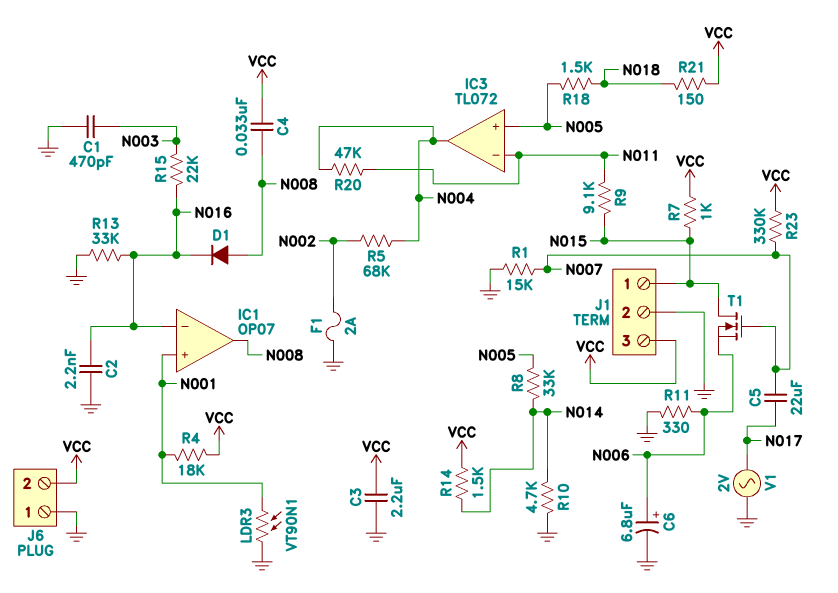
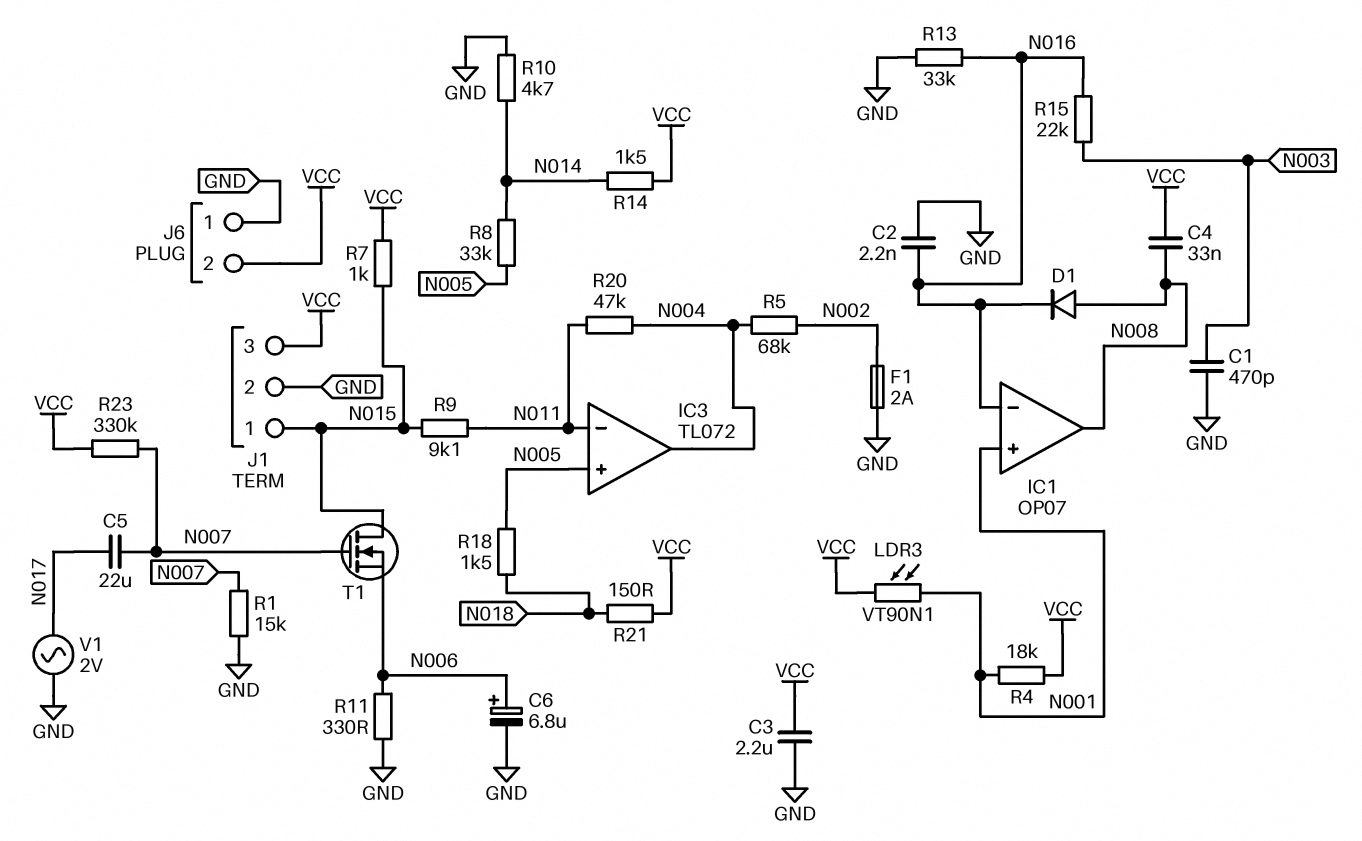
LDR3: VT90N1 (GND, N001) -> VT90N1 (N001, VCC)

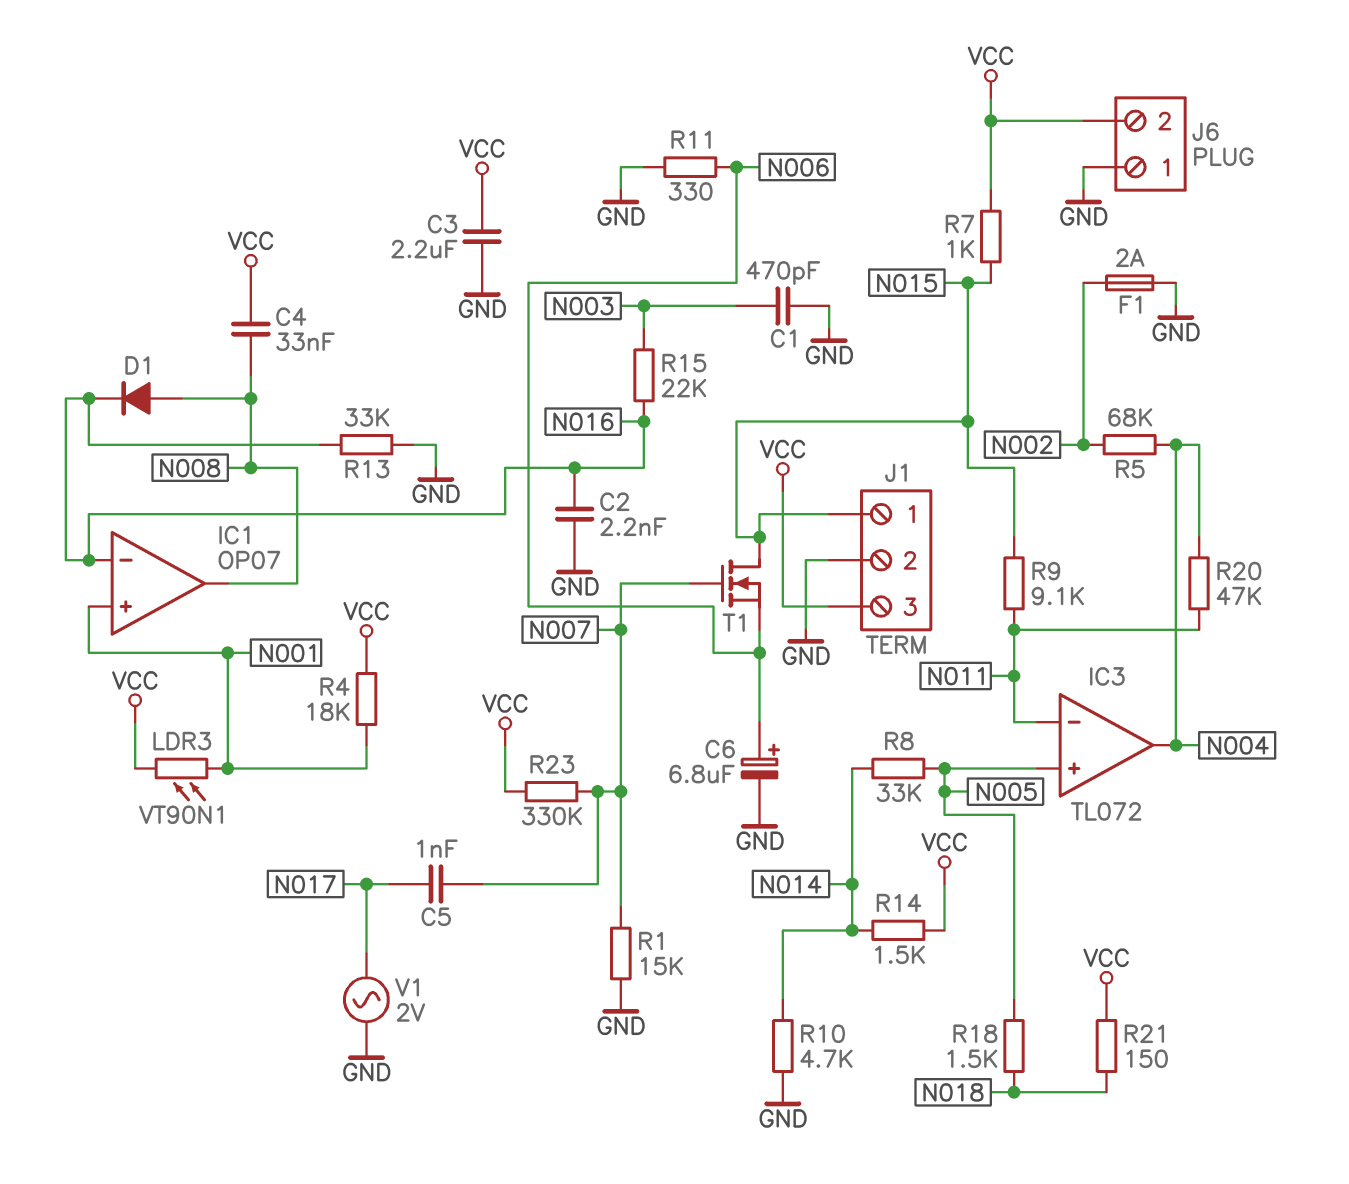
C5: 22uF (N007, N017) -> 1nF (N007, N017)

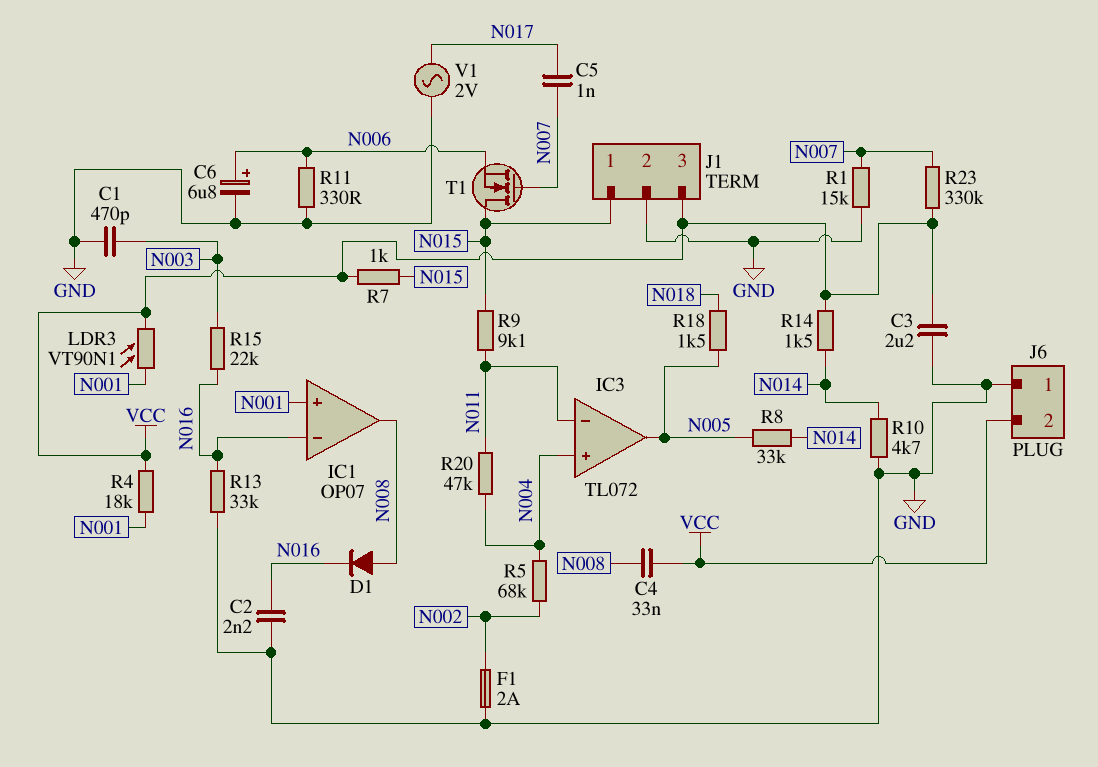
IC3 pin in+: N005 -> N004
IC3 pin out: N004 -> N005
R21: 150 (N018, VCC) -> none

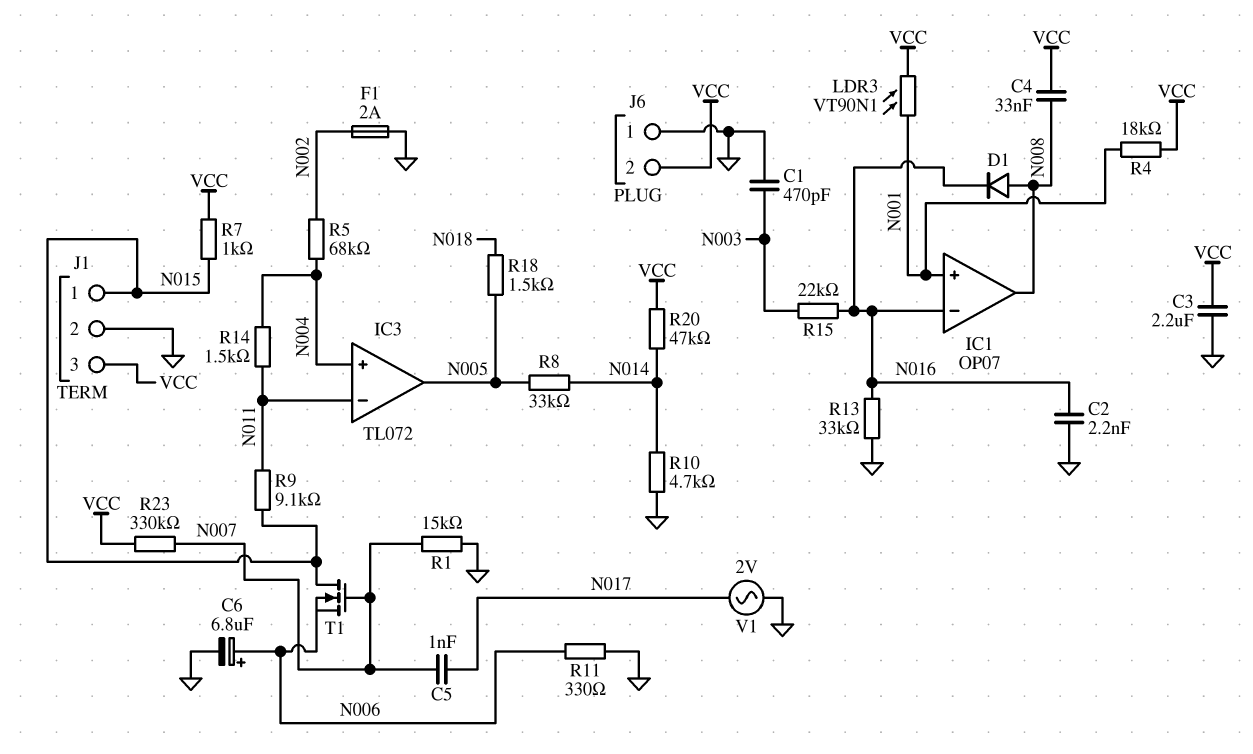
R14: 1.5k (N014, VCC) -> 1.5k (N004, N011)
R20: 47k (N004, N011) -> 47k (N014, VCC)

